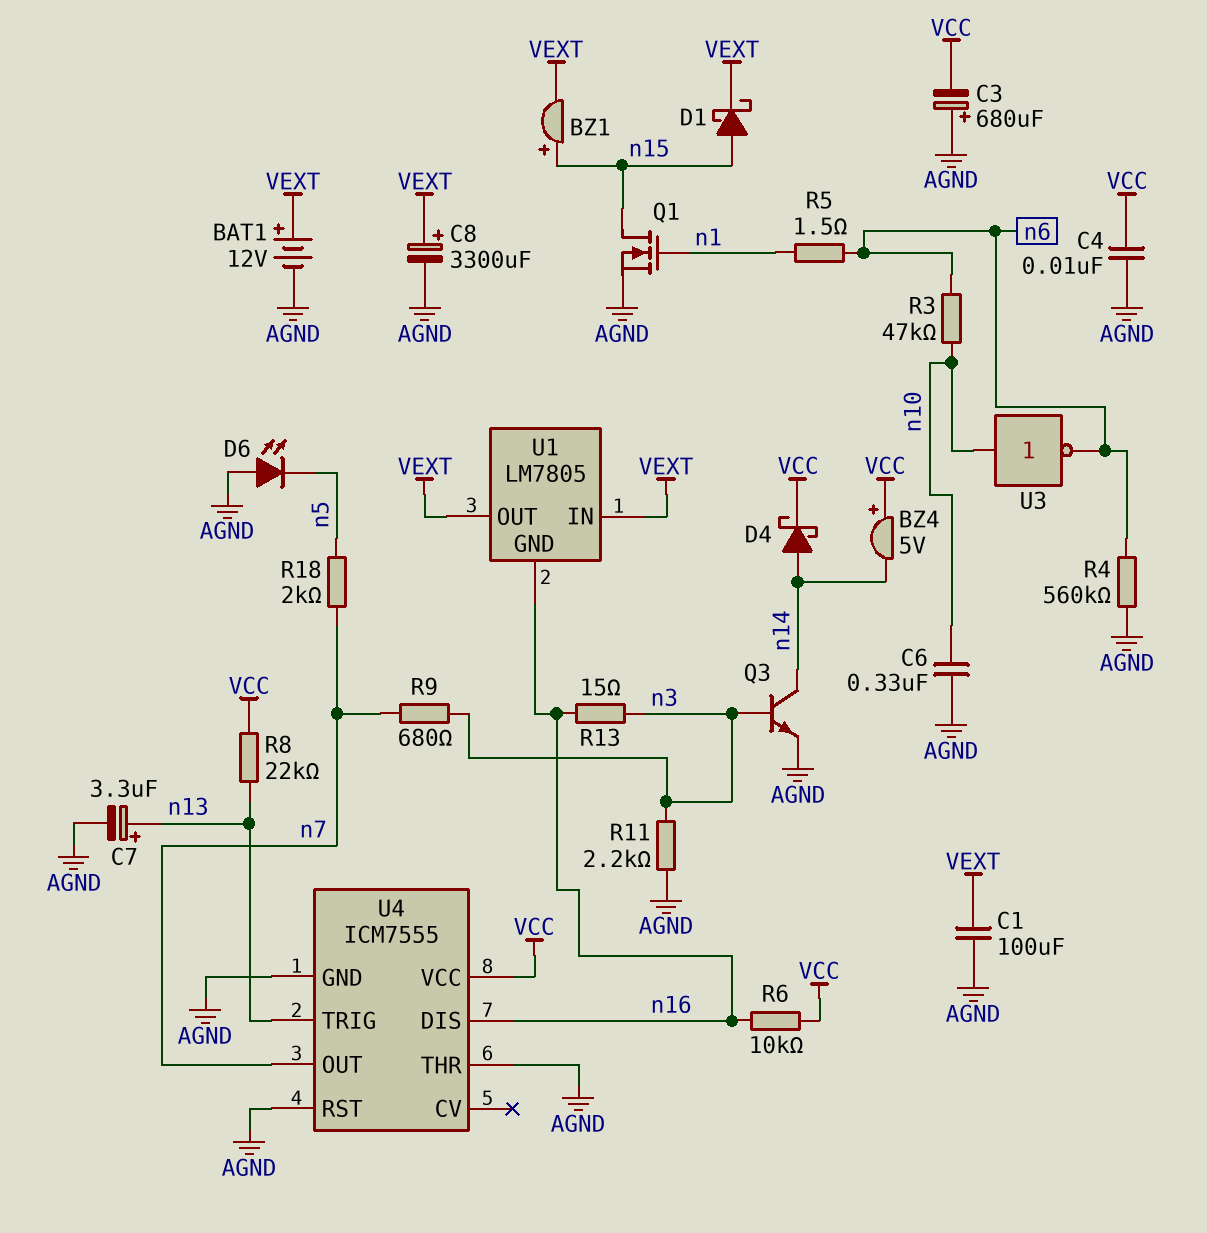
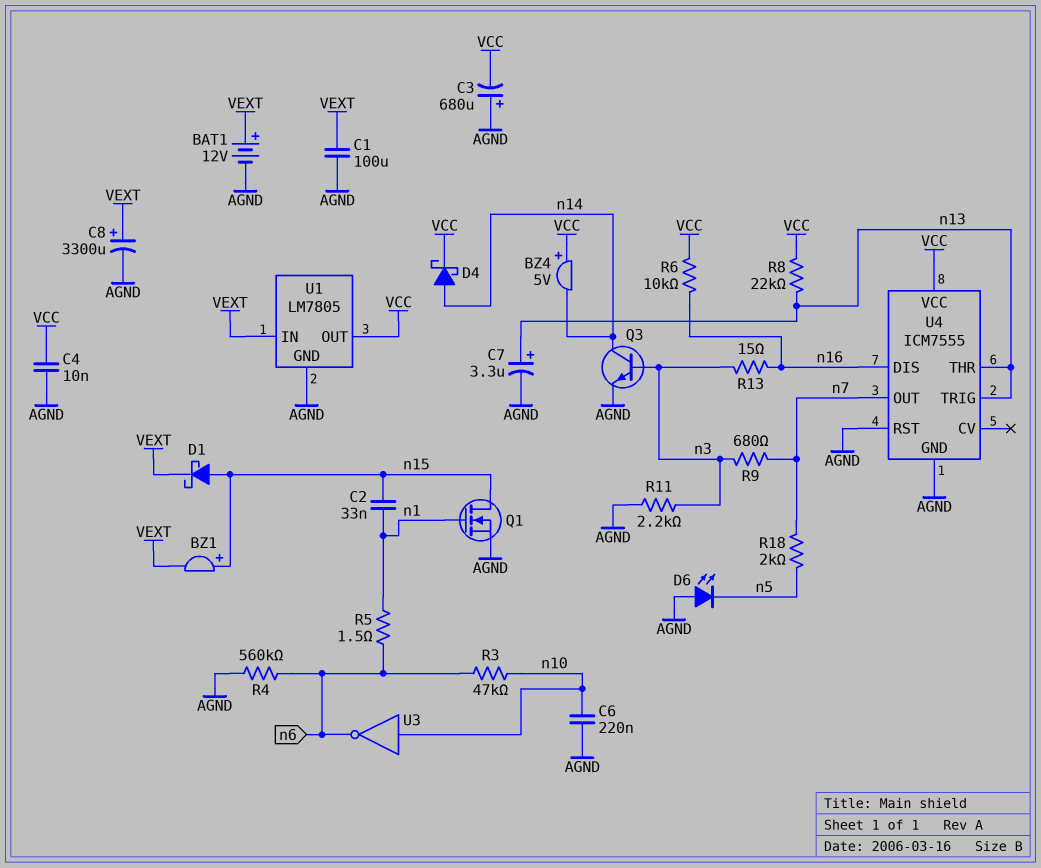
C2: none -> 33nF (n1, n15)
C6: 330nF (AGND, n10) -> 220nF (AGND, n10)
U1 pin GND: n16 -> AGND
U1 pin OUT: VEXT -> VCC
U4 pin THR: AGND -> n13

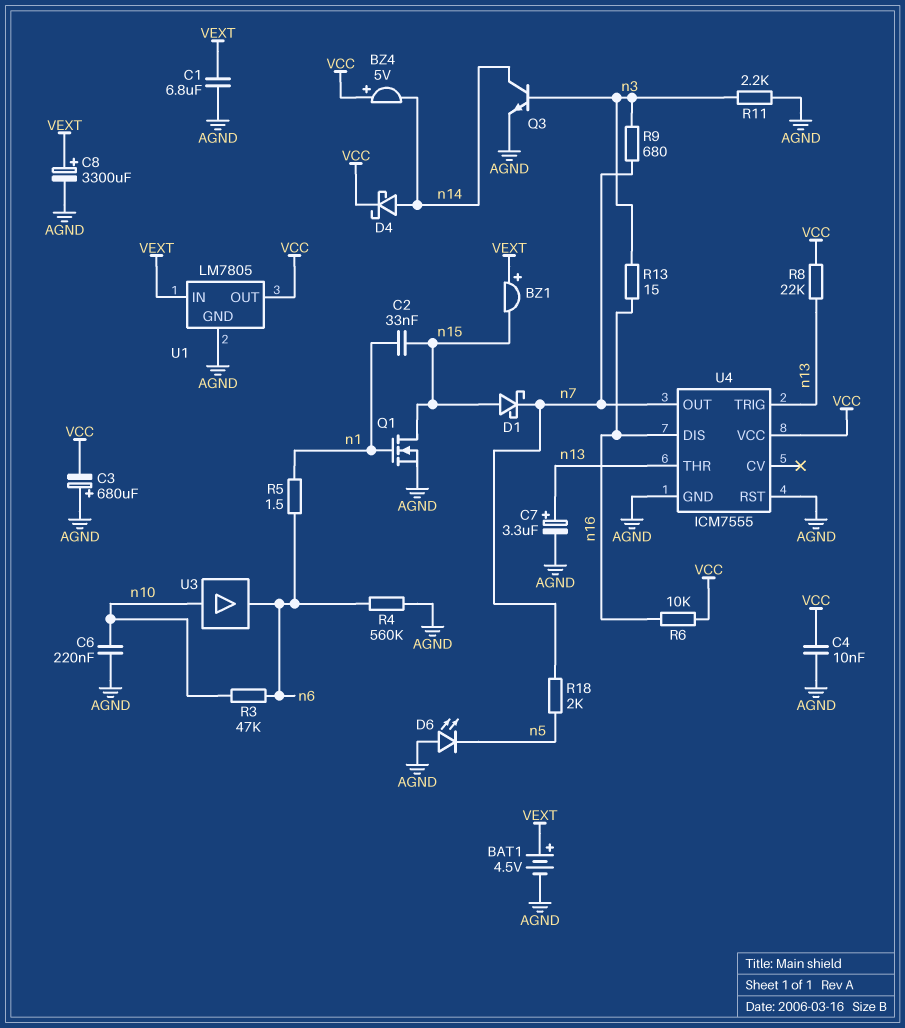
BAT1: 12V (plus VEXT, minus AGND) -> 4.5V (plus VEXT, minus AGND)
BZ1: buzzer (plus n15, minus VEXT) -> buzzer (plus VEXT, minus n15)
C1: 100uF (AGND, VEXT) -> 6.8uF (AGND, VEXT)
D1: schottky (A n15, K VEXT) -> schottky (A n15, K n7)
U3: NOT (in n10, out n6) -> buffer (in n10, out n6)

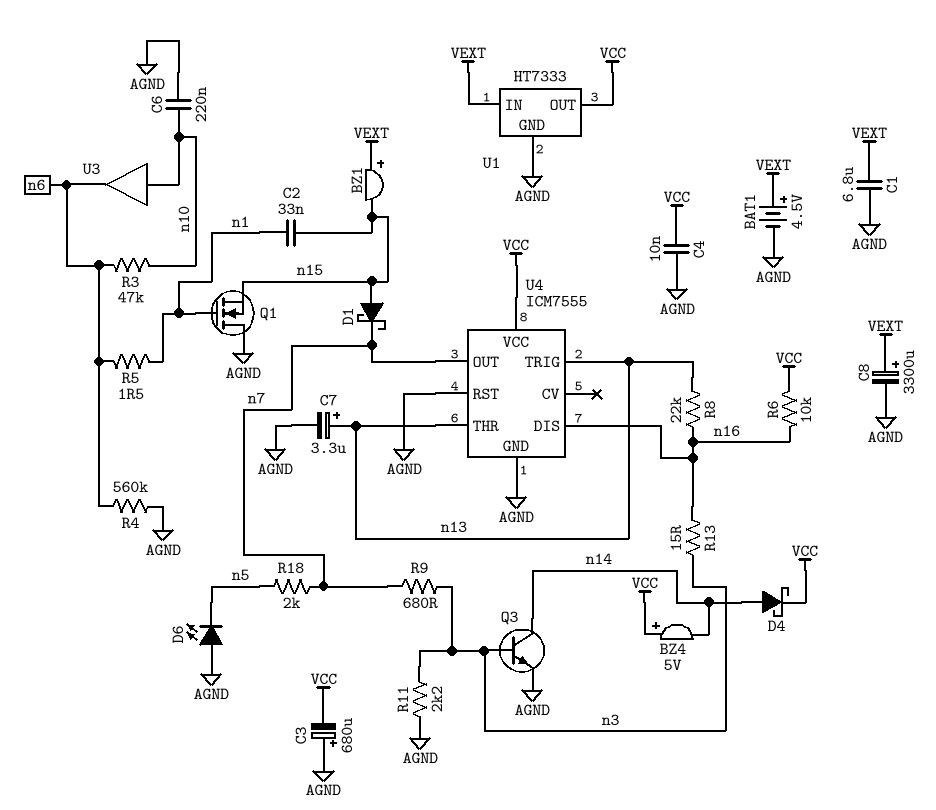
Q1: NMOS (G n1, D n15, S AGND) -> NMOS (G n1, D AGND, S n15)
R8: 22k (VCC, n13) -> 22k (n13, n16)
U1: LM7805 -> HT7333

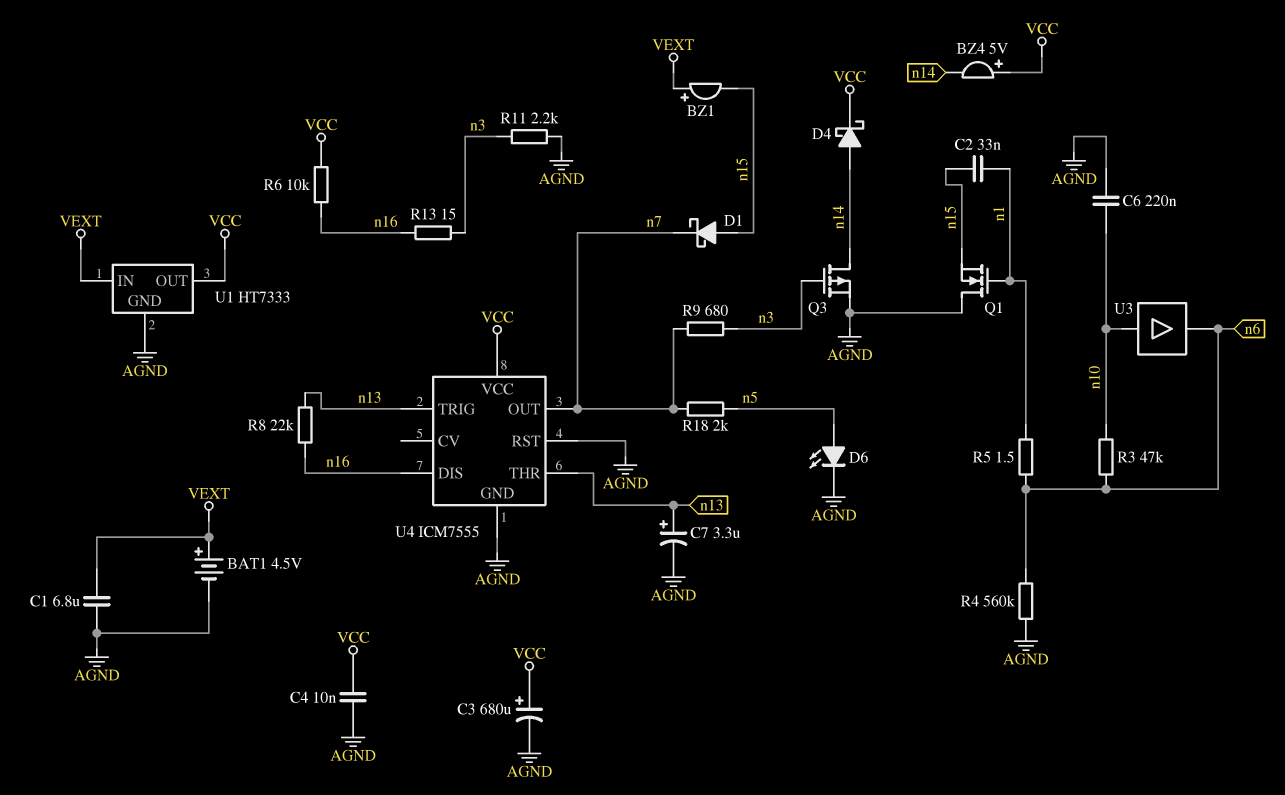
C3: 680uF (plus AGND, minus VCC) -> 680uF (plus VCC, minus AGND)
C8: 3300uF (plus VEXT, minus AGND) -> none
D6: LED (A AGND, K n5) -> LED (A n5, K AGND)
Q3: NPN (B n3, C n14, E AGND) -> PMOS (G n3, D n14, S AGND)

